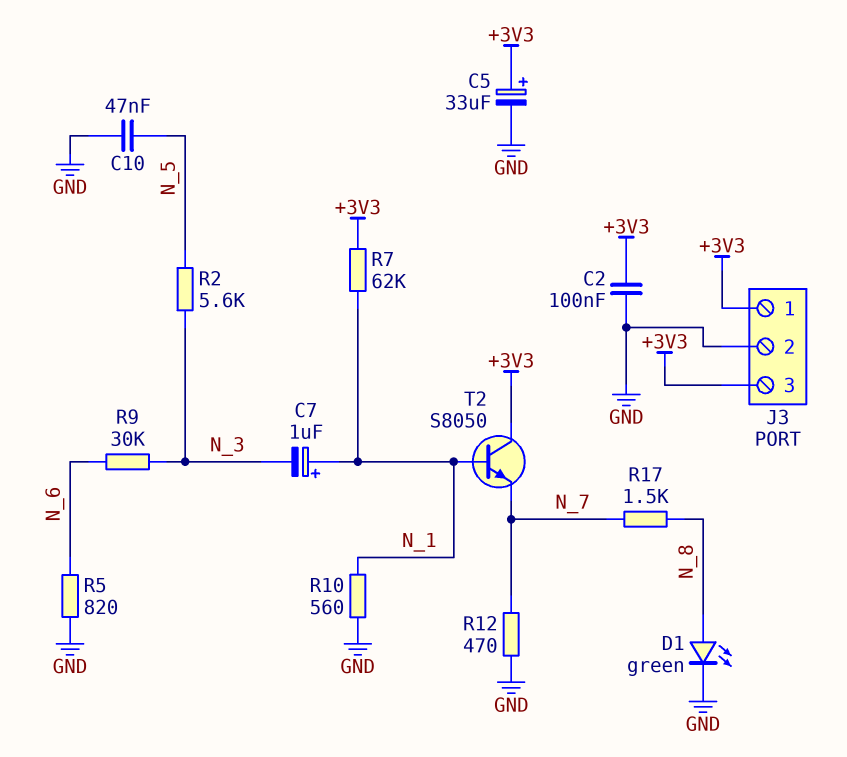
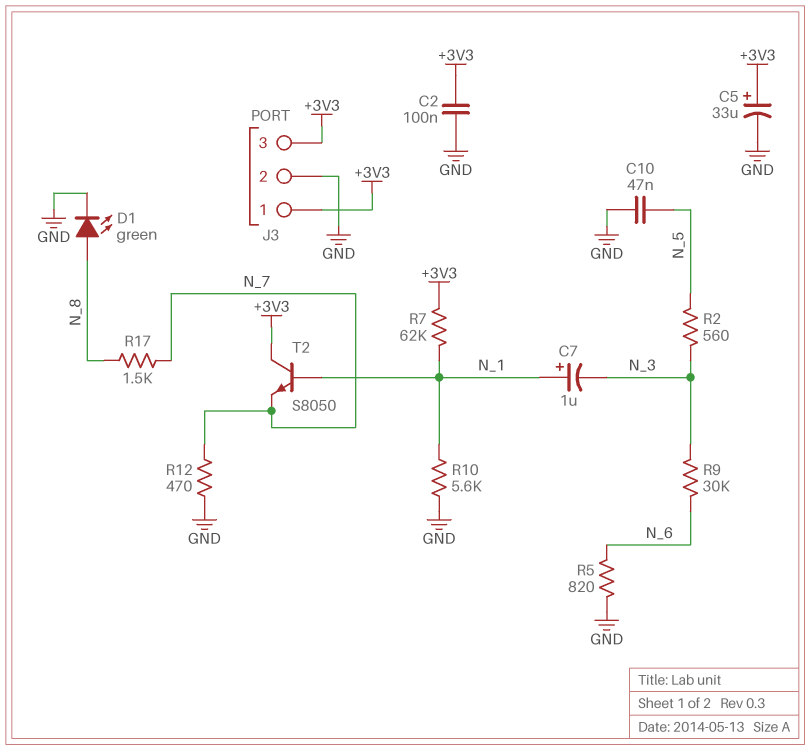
R2: 5.6k (N_3, N_5) -> 560 (N_3, N_5)
R10: 560 (GND, N_1) -> 5.6k (GND, N_1)

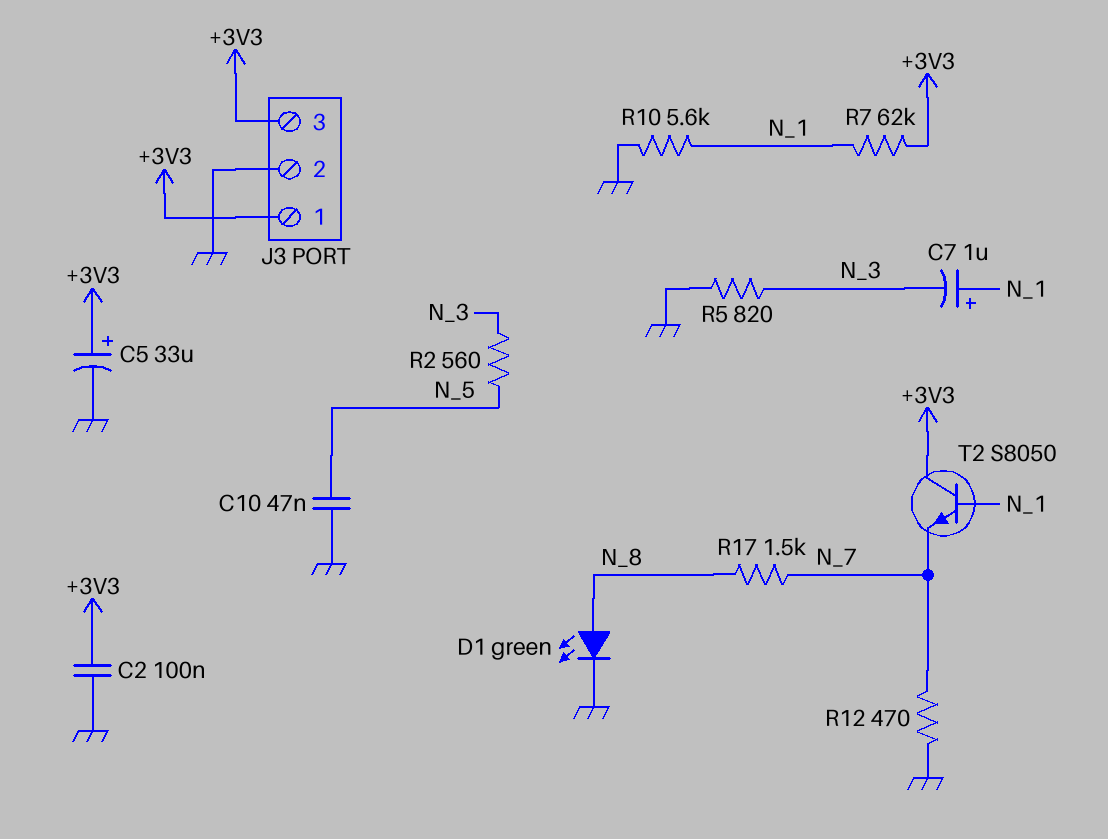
R5: 820 (GND, N_6) -> 820 (GND, N_3)
R9: 30k (N_3, N_6) -> none

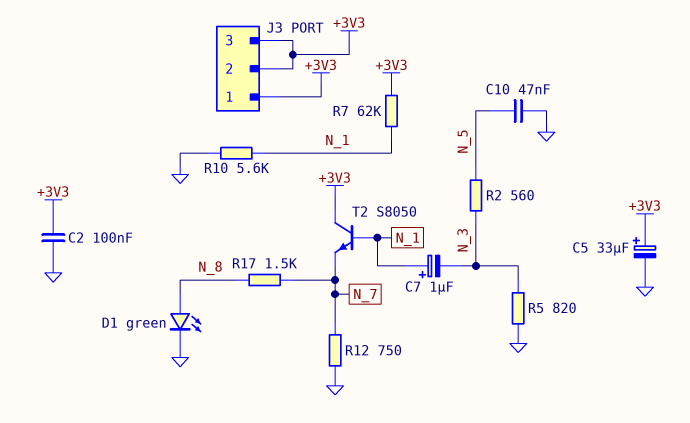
J3 pin 2: GND -> +3V3
R12: 470 (GND, N_7) -> 750 (GND, N_7)

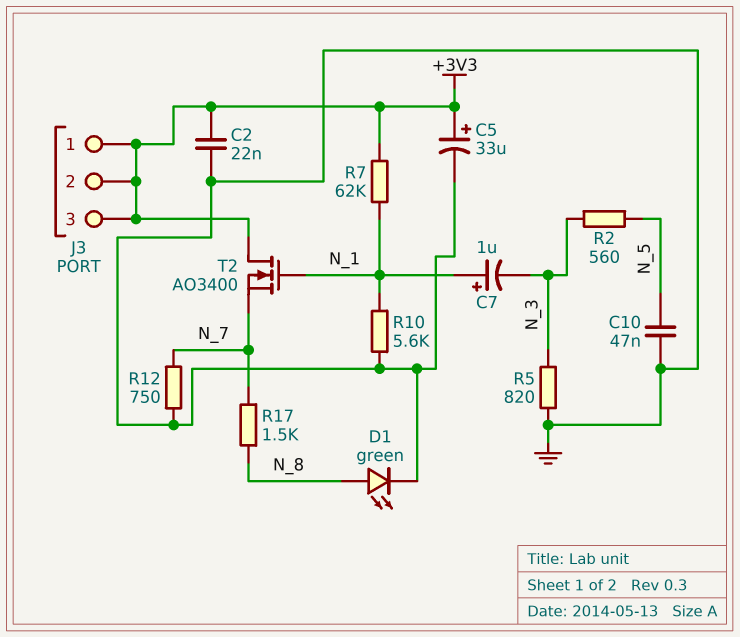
C2: 100nF (+3V3, GND) -> 22nF (+3V3, GND)
T2: NPN S8050 (B N_1, C +3V3, E N_7) -> NMOS AO3400 (G N_1, D +3V3, S N_7)

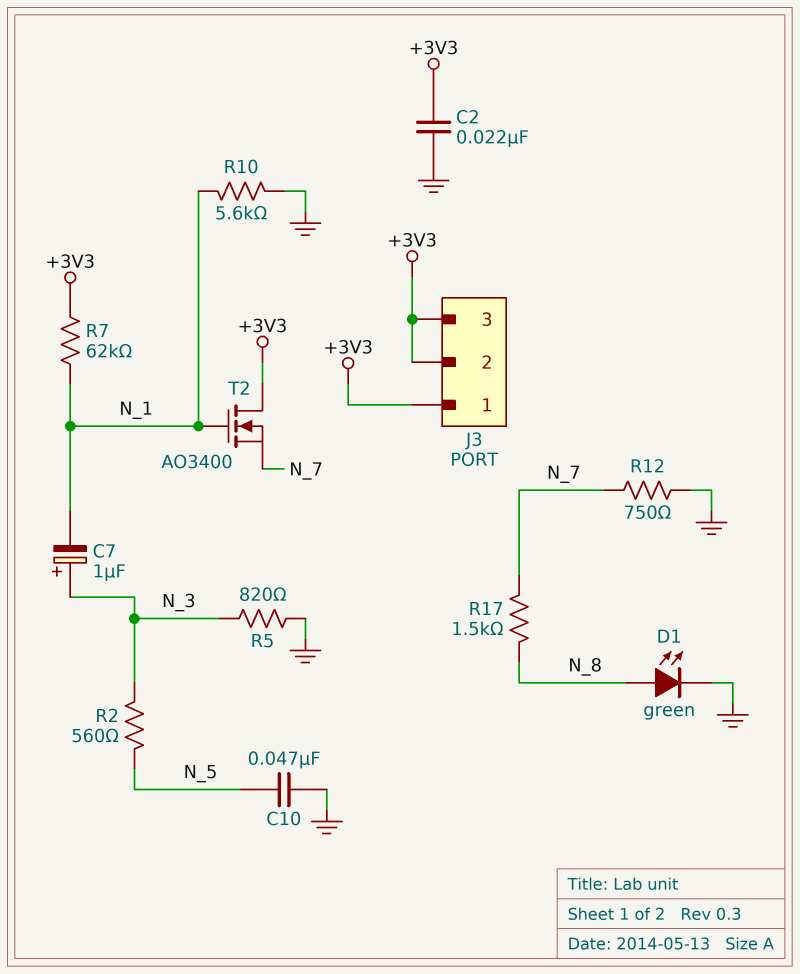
C5: 33uF (plus +3V3, minus GND) -> none
C7: 1uF (plus N_1, minus N_3) -> 1uF (plus N_3, minus N_1)

